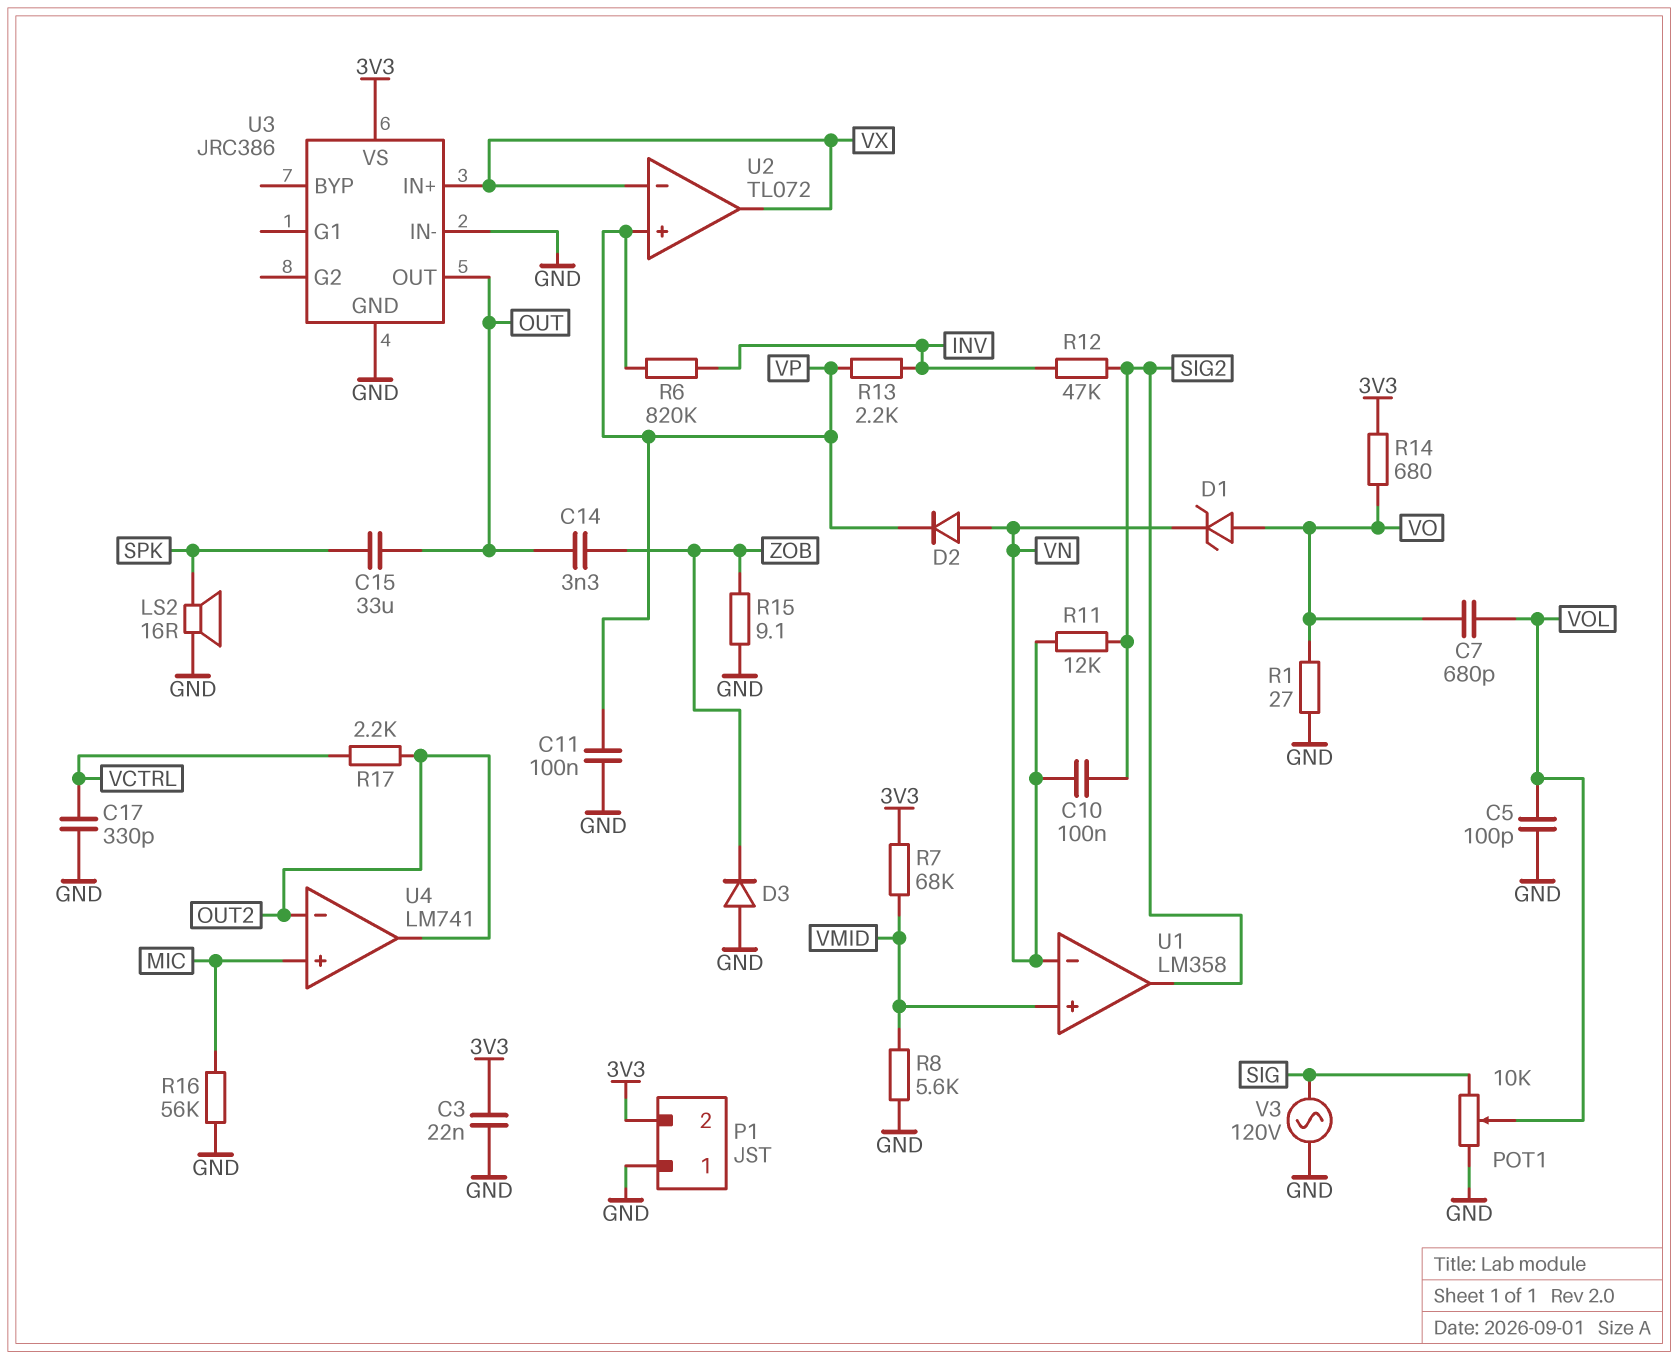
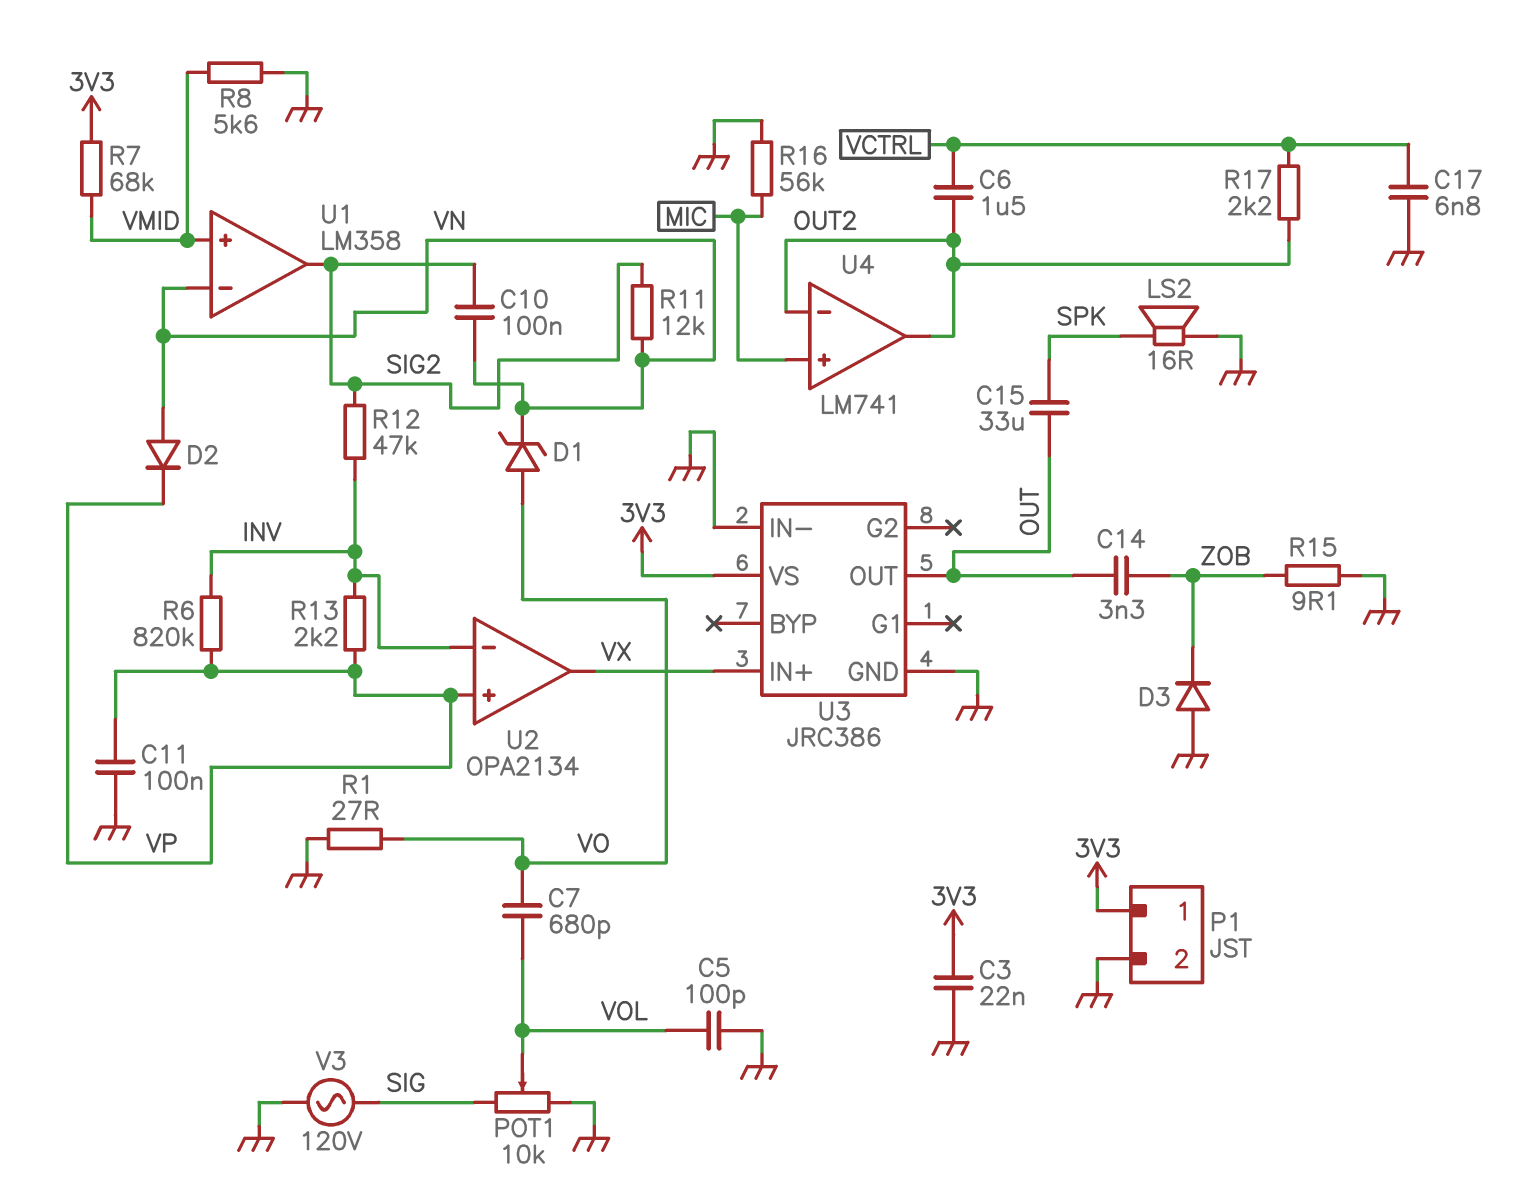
C6: none -> 1.5uF (OUT2, VCTRL)
C17: 330pF (GND, VCTRL) -> 6.8nF (GND, VCTRL)
P1 pin 1: GND -> 3V3
P1 pin 2: 3V3 -> GND
R14: 680 (3V3, VO) -> none
U2: TL072 -> OPA2134
U2 pin in-: VX -> INV

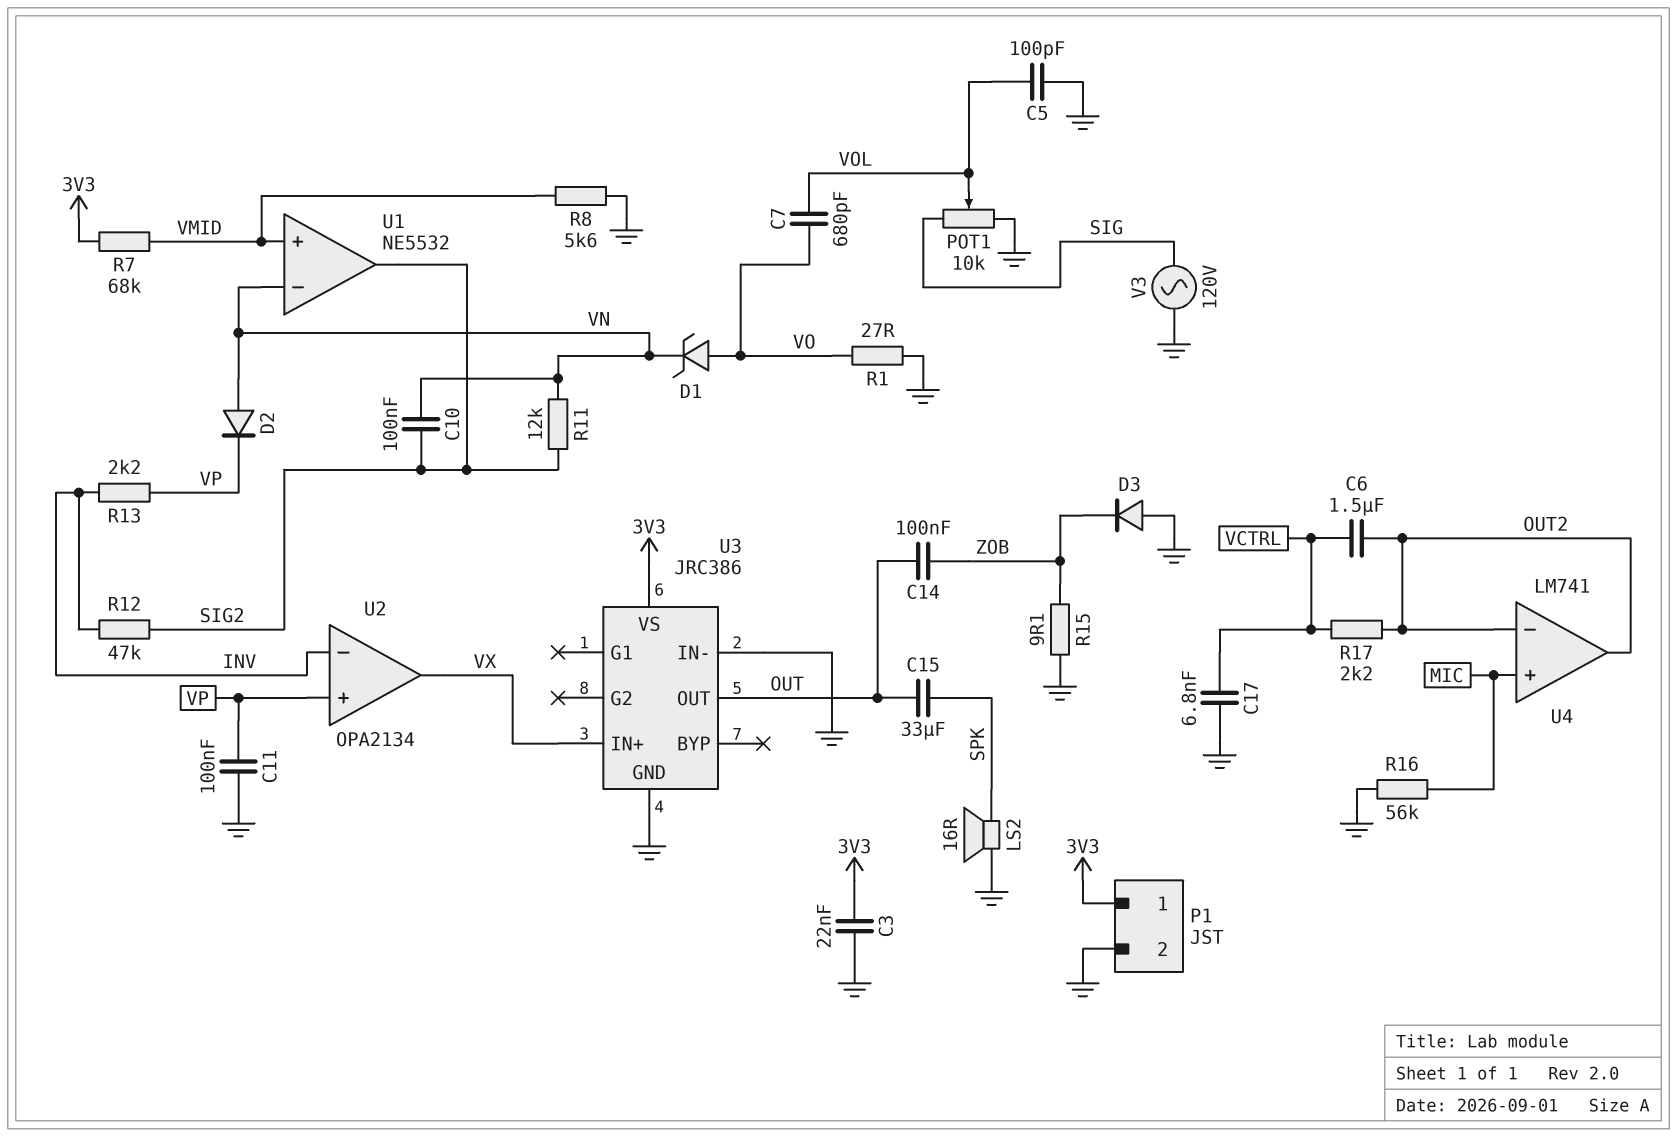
C14: 3.3nF (OUT, ZOB) -> 100nF (OUT, ZOB)
R6: 820k (INV, VP) -> none
U1: LM358 -> NE5532

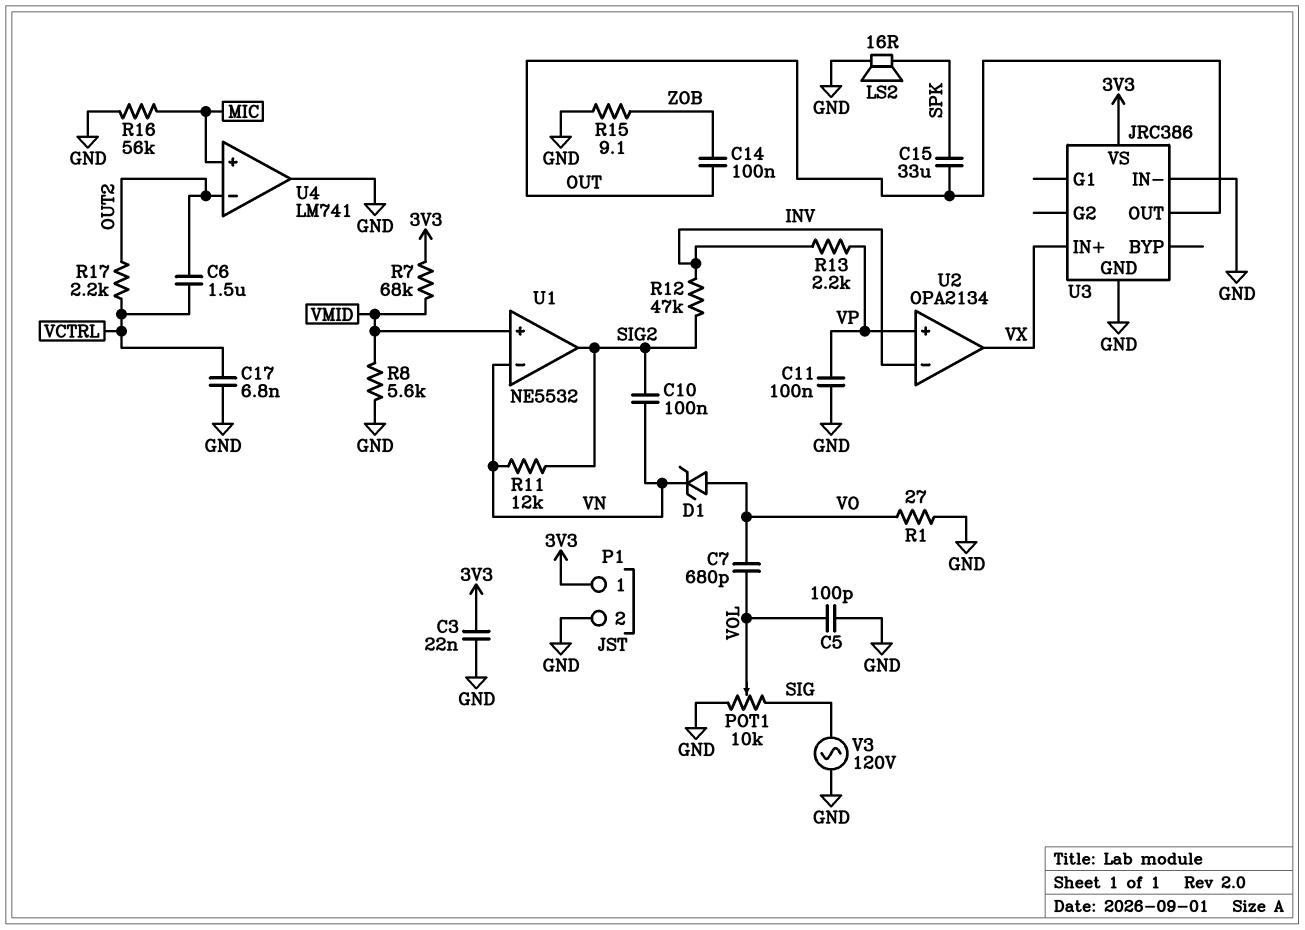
D2: diode (A VN, K VP) -> none
D3: diode (A GND, K ZOB) -> none
U4 pin out: OUT2 -> GND

